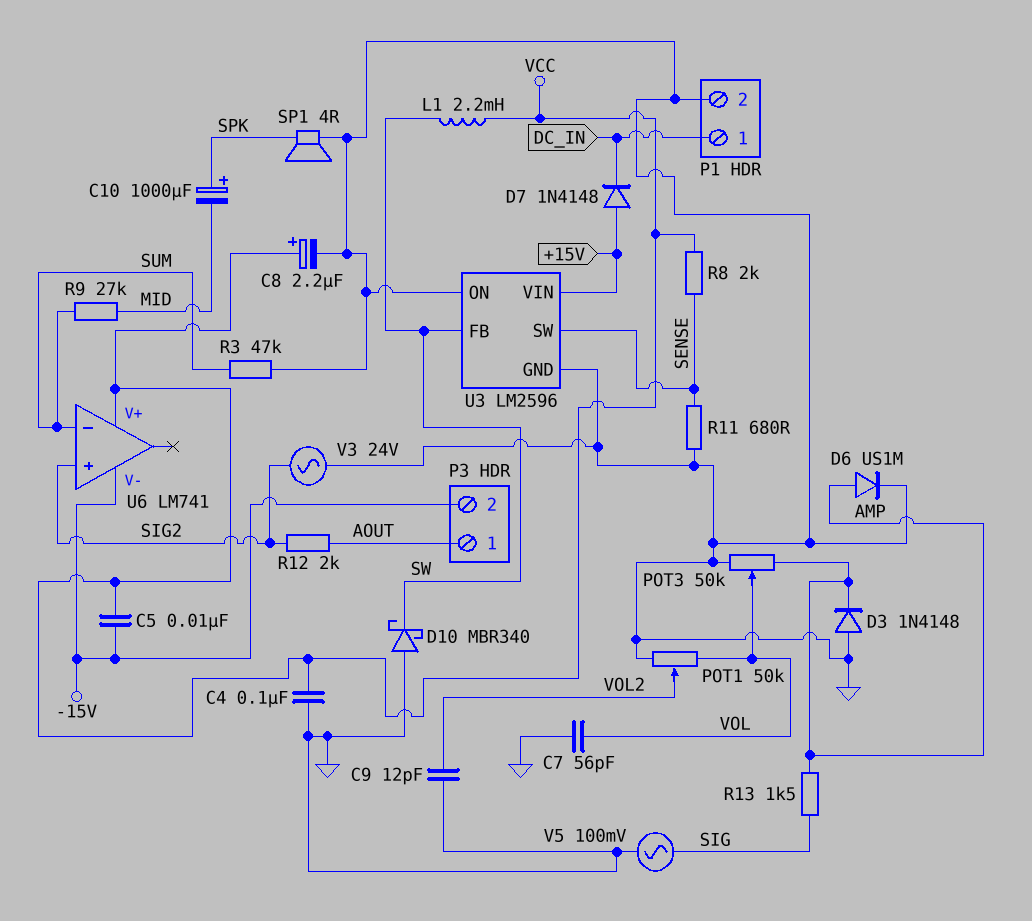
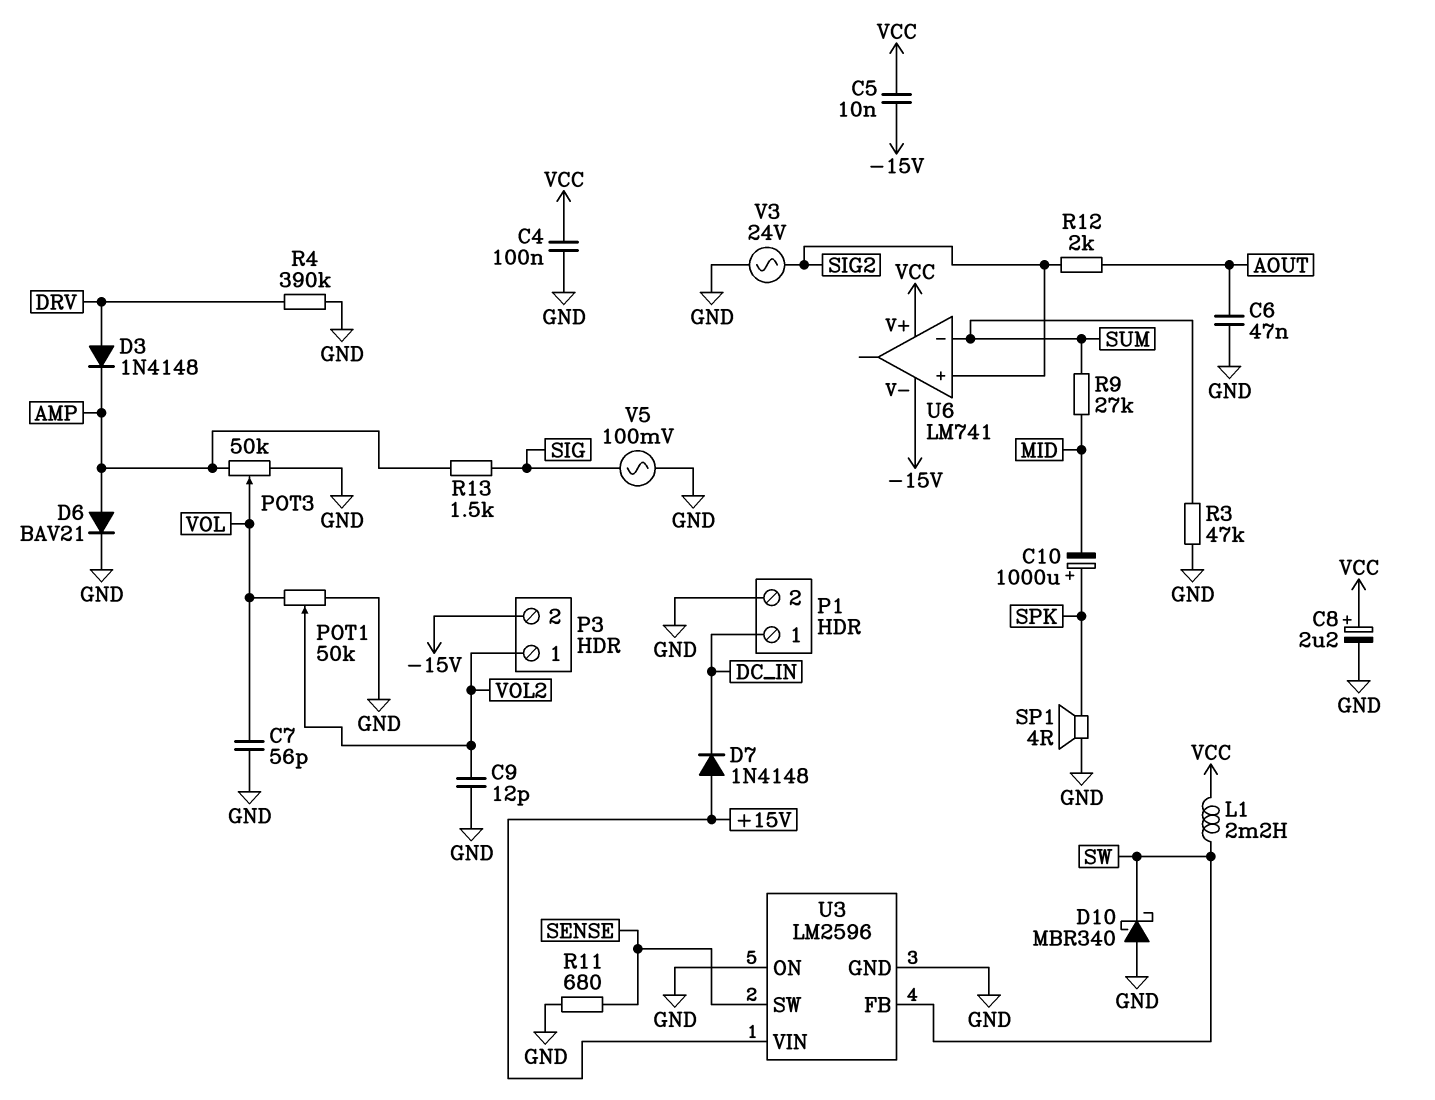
C6: none -> 47nF (AOUT, GND)
D3: diode 1N4148 (A GND, K AMP) -> diode 1N4148 (A DRV, K AMP)
D6: diode US1M (A AMP, K GND) -> diode BAV21 (A AMP, K GND)
P3 pin 1: AOUT -> VOL2
R4: none -> 390k (DRV, GND)
R8: 2k (SENSE, VCC) -> none

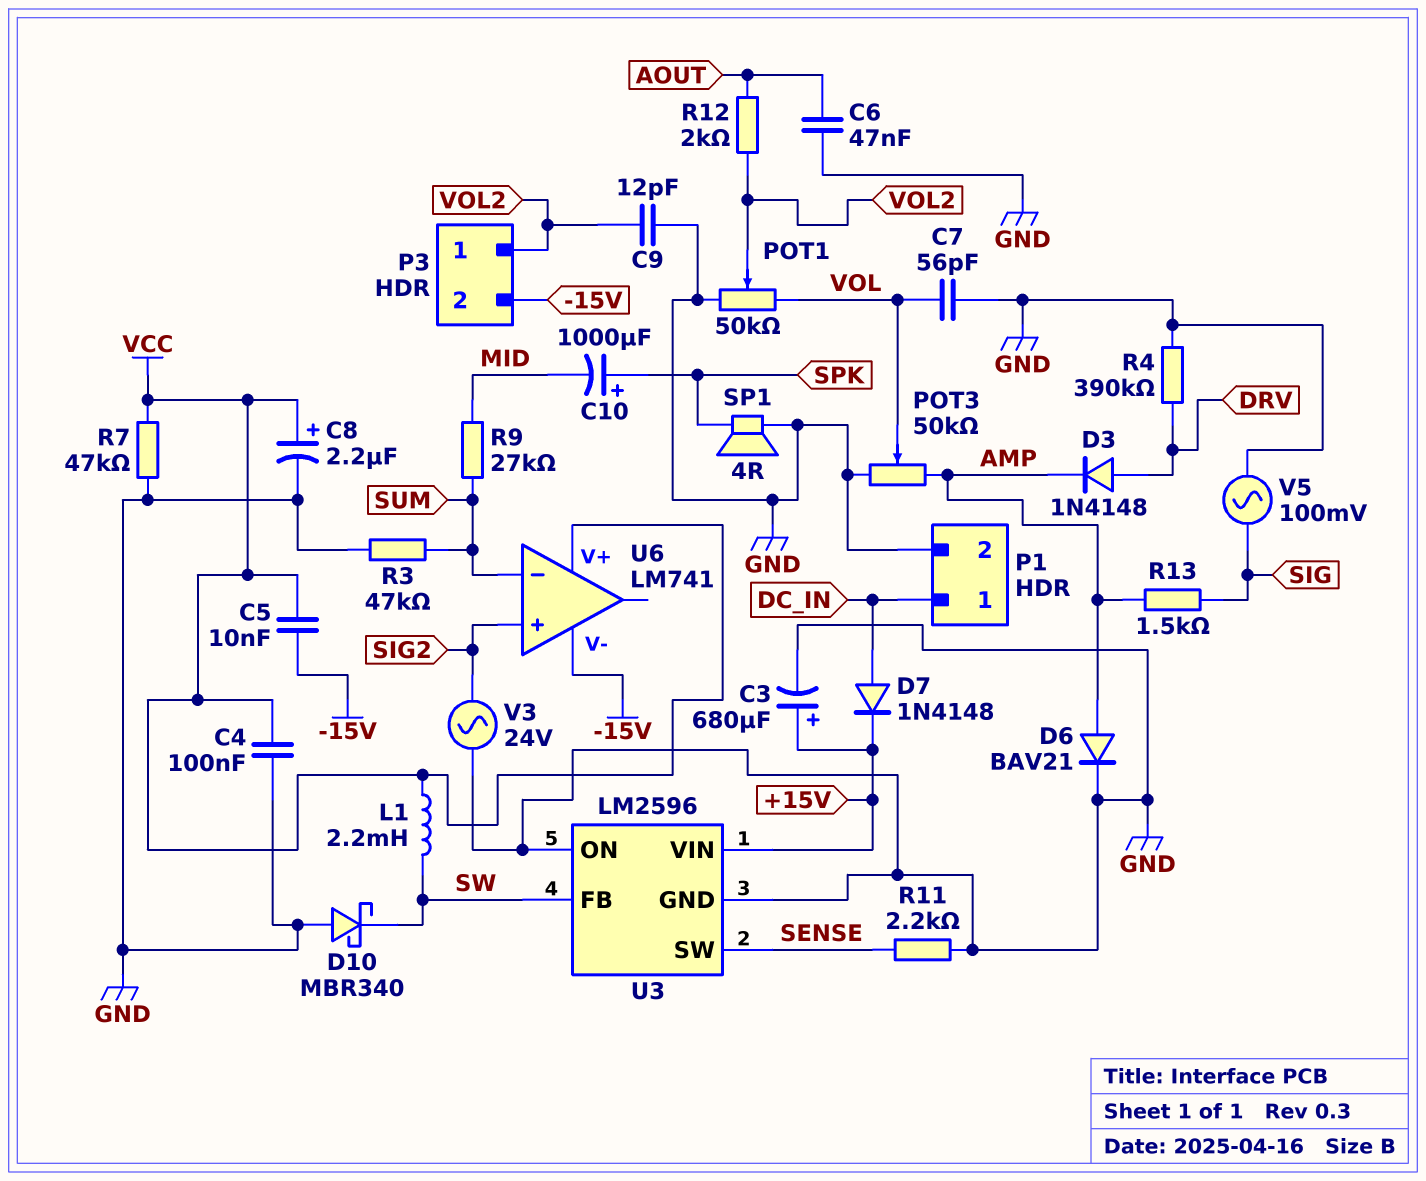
C3: none -> 680uF (plus +15V, minus GND)
D7: diode 1N4148 (A +15V, K DC_IN) -> diode 1N4148 (A DC_IN, K +15V)
R7: none -> 47k (GND, VCC)
R11: 680 (GND, SENSE) -> 2.2k (GND, SENSE)
R12: 2k (AOUT, SIG2) -> 2k (AOUT, VOL2)

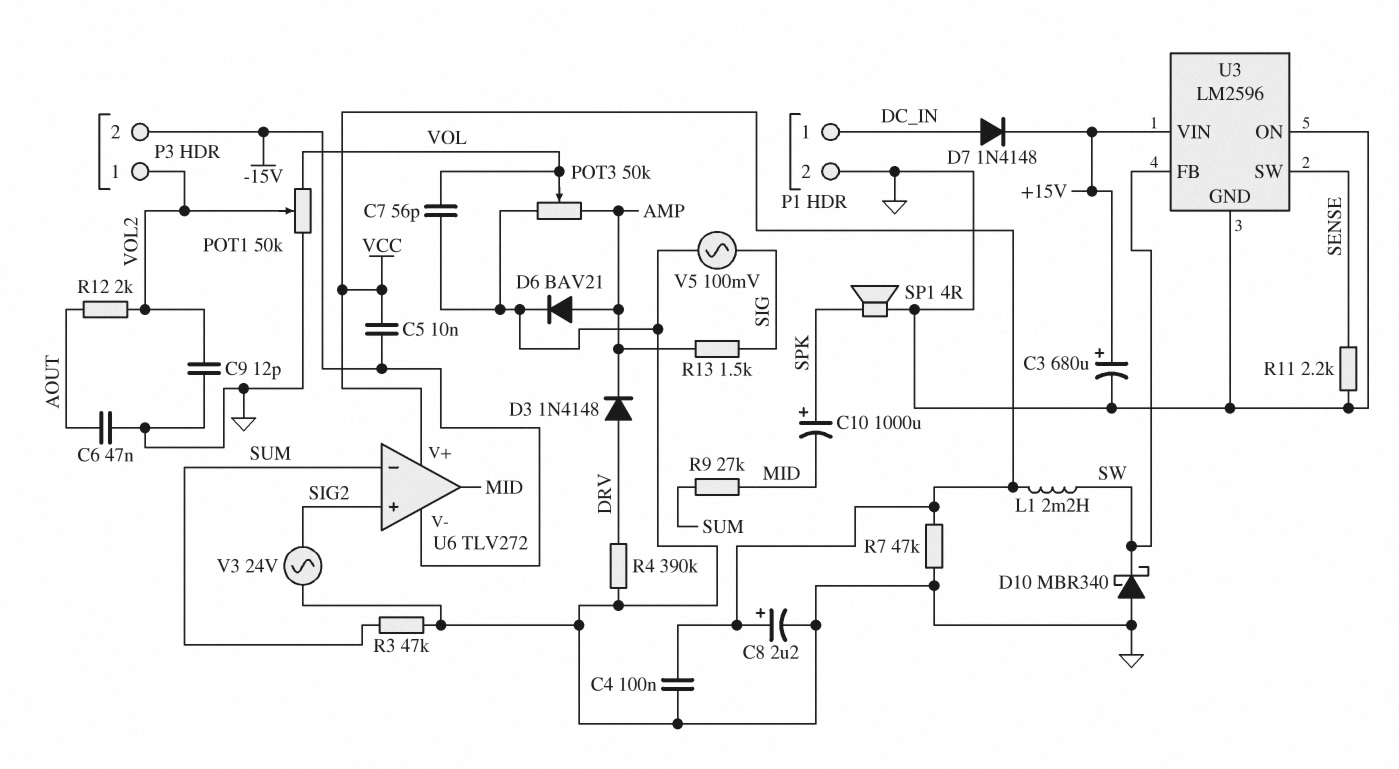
U6: LM741 -> TLV272
U6 pin out: none -> MID

